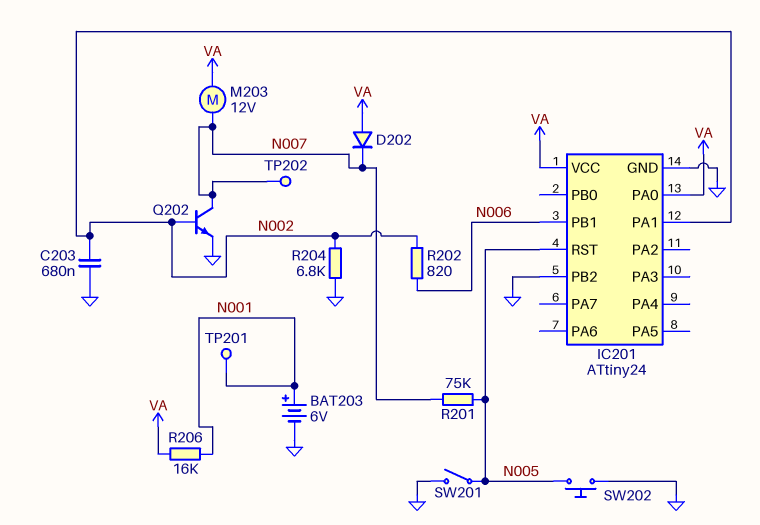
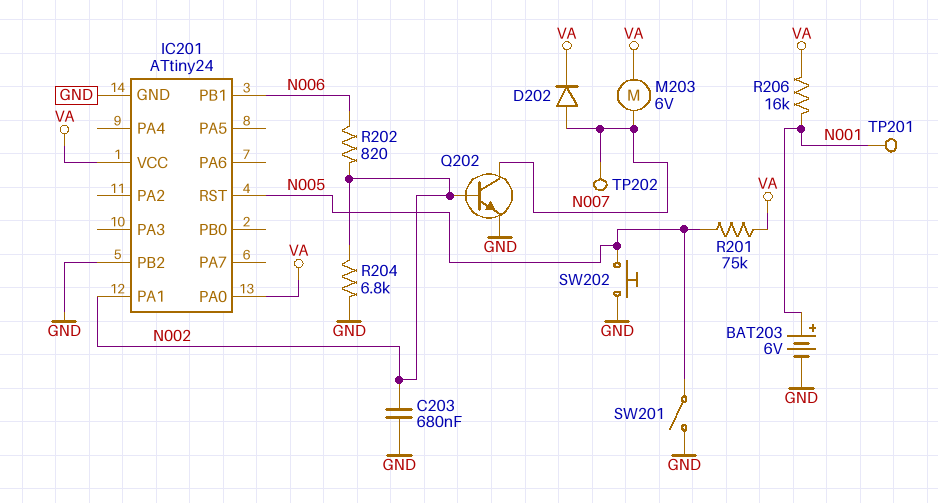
D202: diode (A VA, K N007) -> diode (A N007, K VA)
M203: motor 12V (N007, VA) -> motor 6V (N007, VA)
R201: 75k (N005, N007) -> 75k (N005, VA)

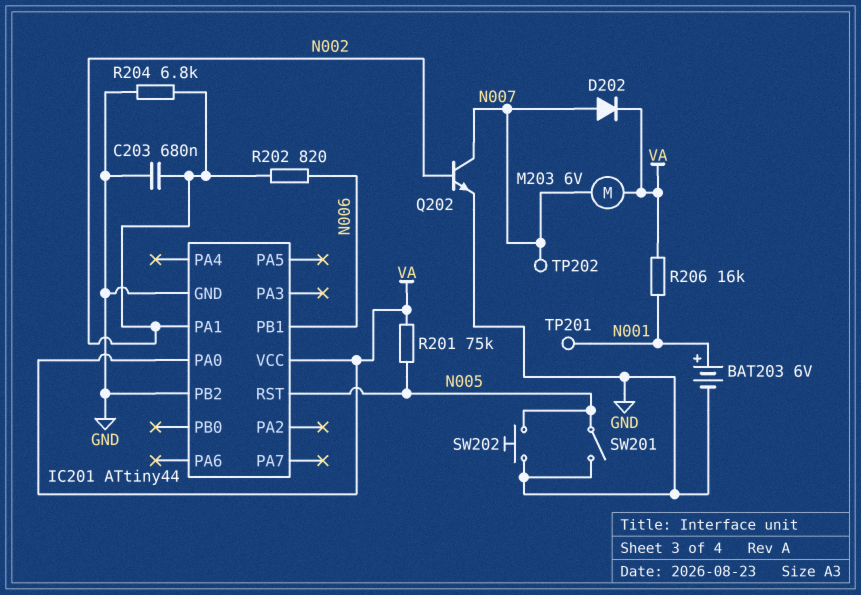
IC201: ATtiny24 -> ATtiny44

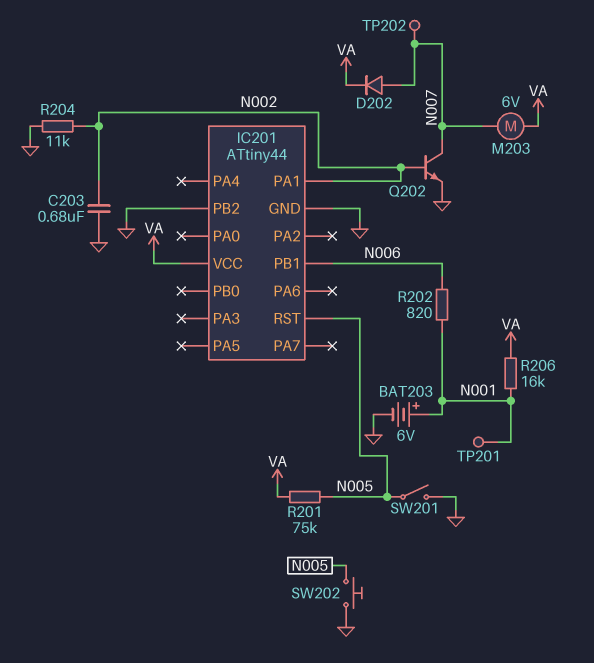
IC201 pin PA0: VA -> none
R202: 820 (N002, N006) -> 820 (N001, N006)
R204: 6.8k (GND, N002) -> 11k (GND, N002)

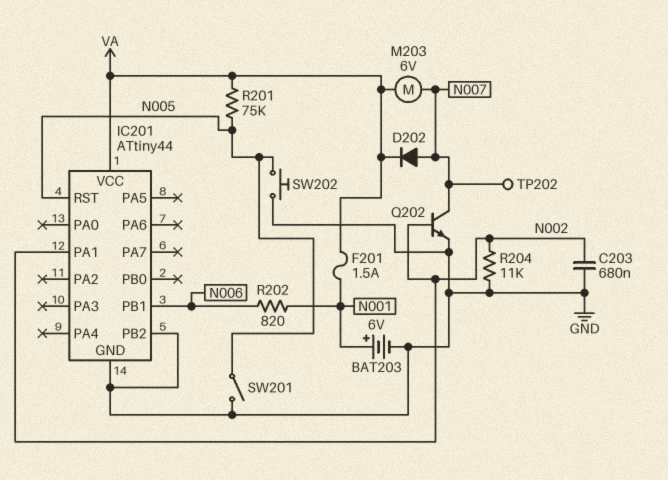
F201: none -> 1.5A (N001, VA)
R206: 16k (N001, VA) -> none
TP201: test point (N001) -> none

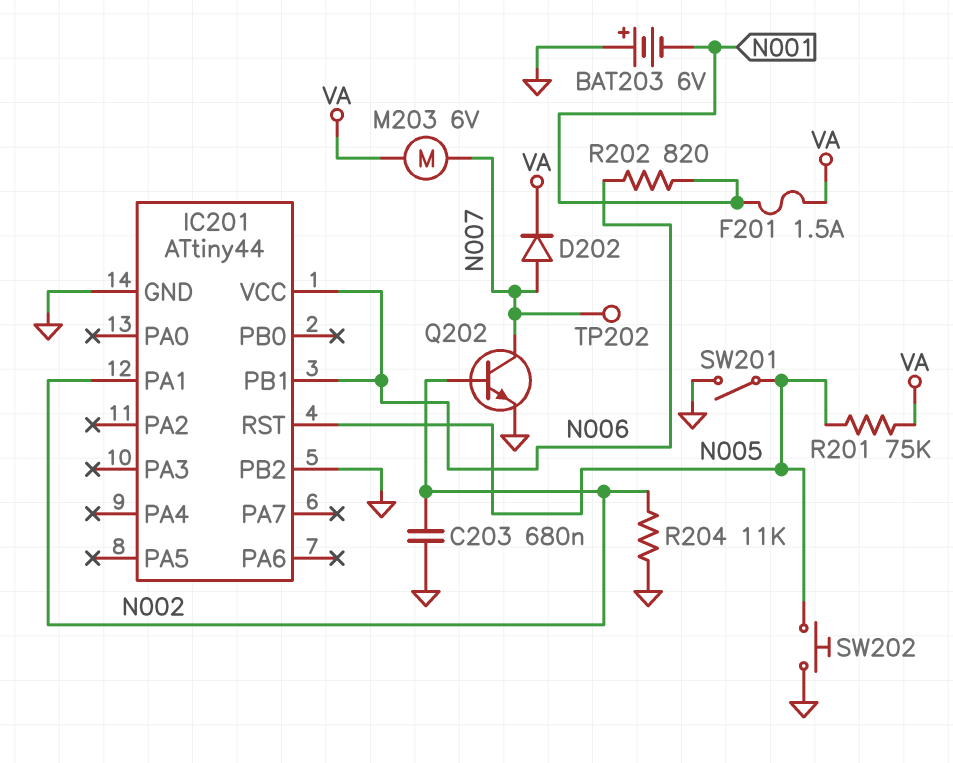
BAT203: 6V (plus N001, minus GND) -> 6V (plus GND, minus N001)
IC201 pin VCC: VA -> N006

